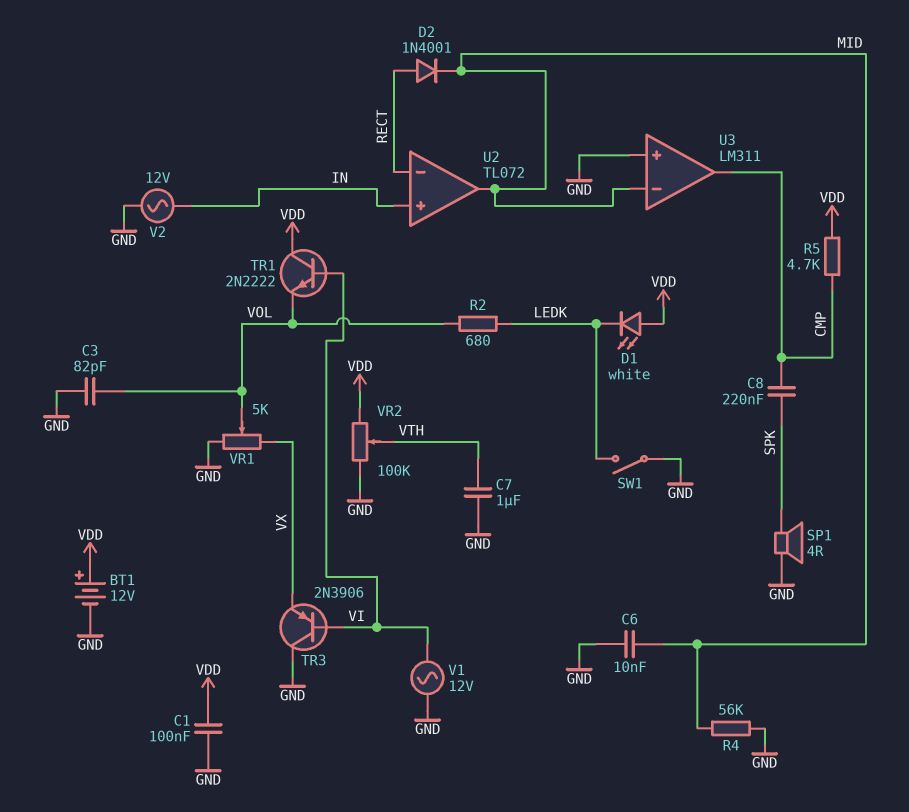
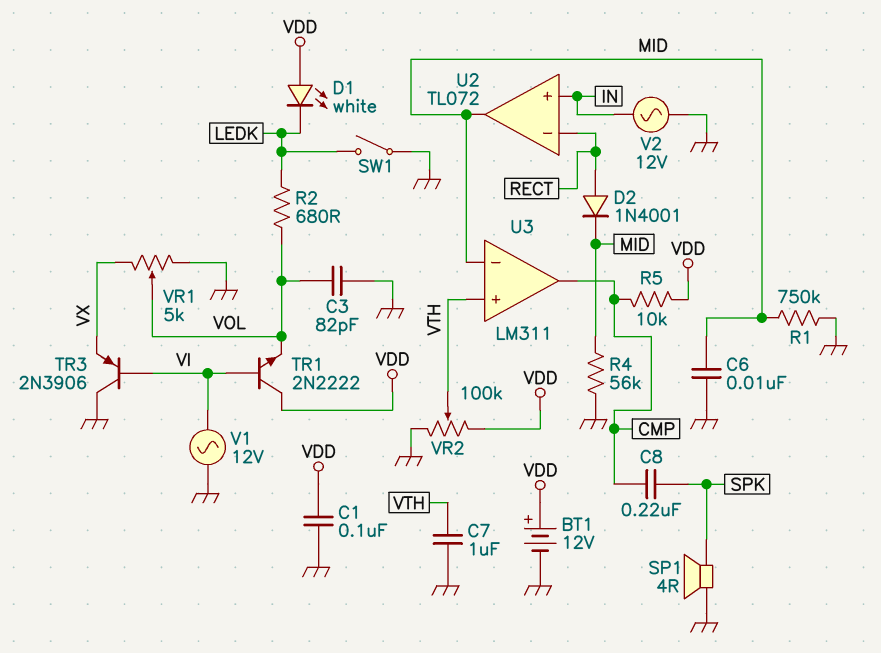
R1: none -> 750k (GND, MID)
R5: 4.7k (CMP, VDD) -> 10k (CMP, VDD)
U3 pin in+: GND -> VTH

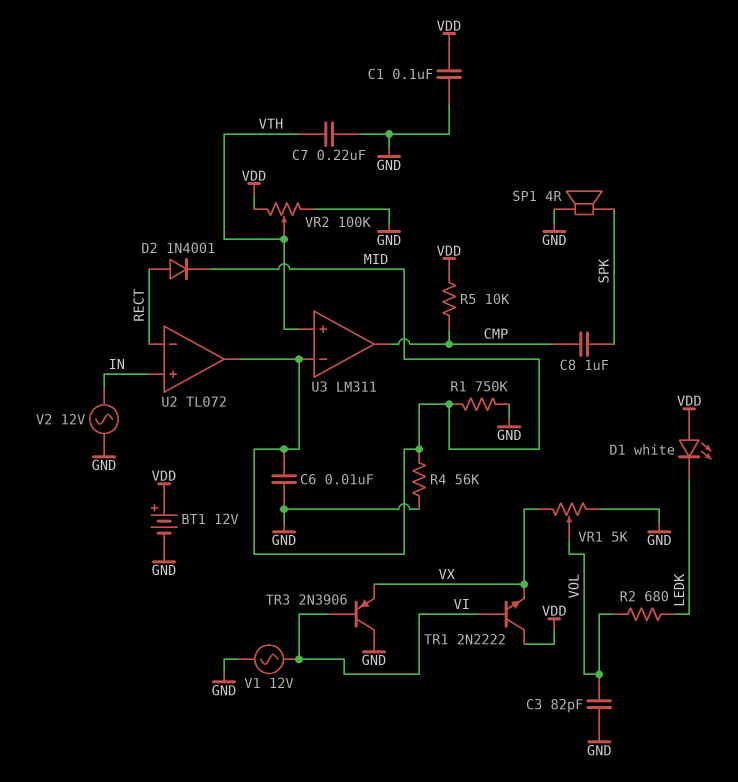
C7: 1uF (GND, VTH) -> 220nF (GND, VTH)
C8: 220nF (CMP, SPK) -> 1uF (CMP, SPK)
SW1: switch (GND, LEDK) -> none
TR1: NPN 2N2222 (B VI, C VDD, E VOL) -> NPN 2N2222 (B VI, C VDD, E VX)

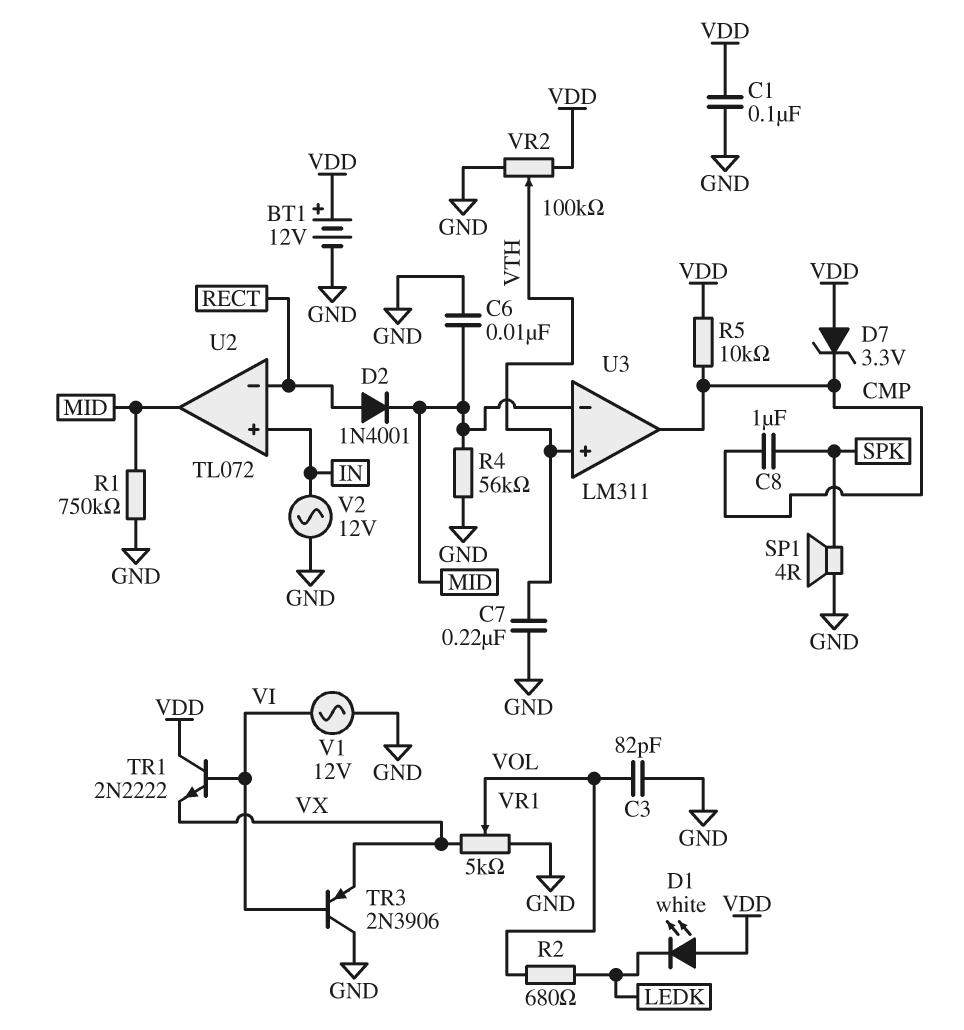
D7: none -> zener 3.3V (A VDD, K CMP)

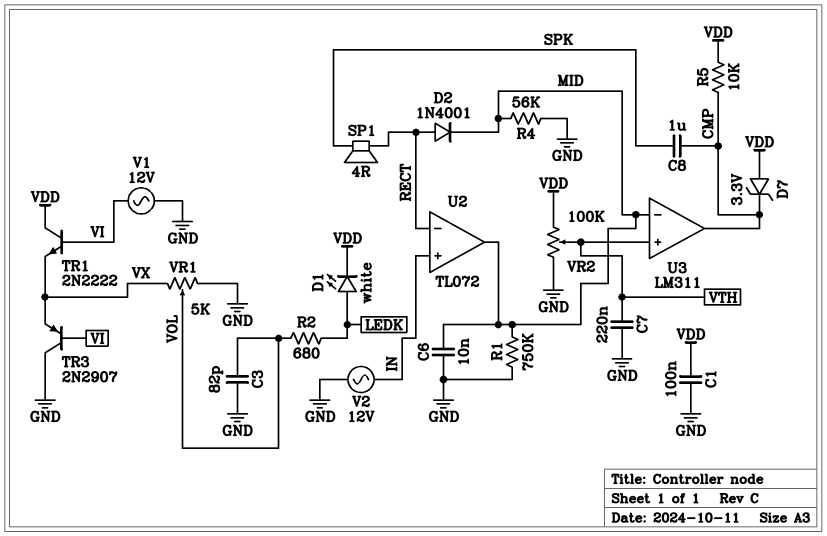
BT1: 12V (plus VDD, minus GND) -> none
D1: LED white (A VDD, K LEDK) -> LED white (A LEDK, K VDD)
SP1: speaker 4R (GND, SPK) -> speaker 4R (RECT, SPK)
TR3: PNP 2N3906 (B VI, C GND, E VX) -> PNP 2N2907 (B VI, C GND, E VX)

